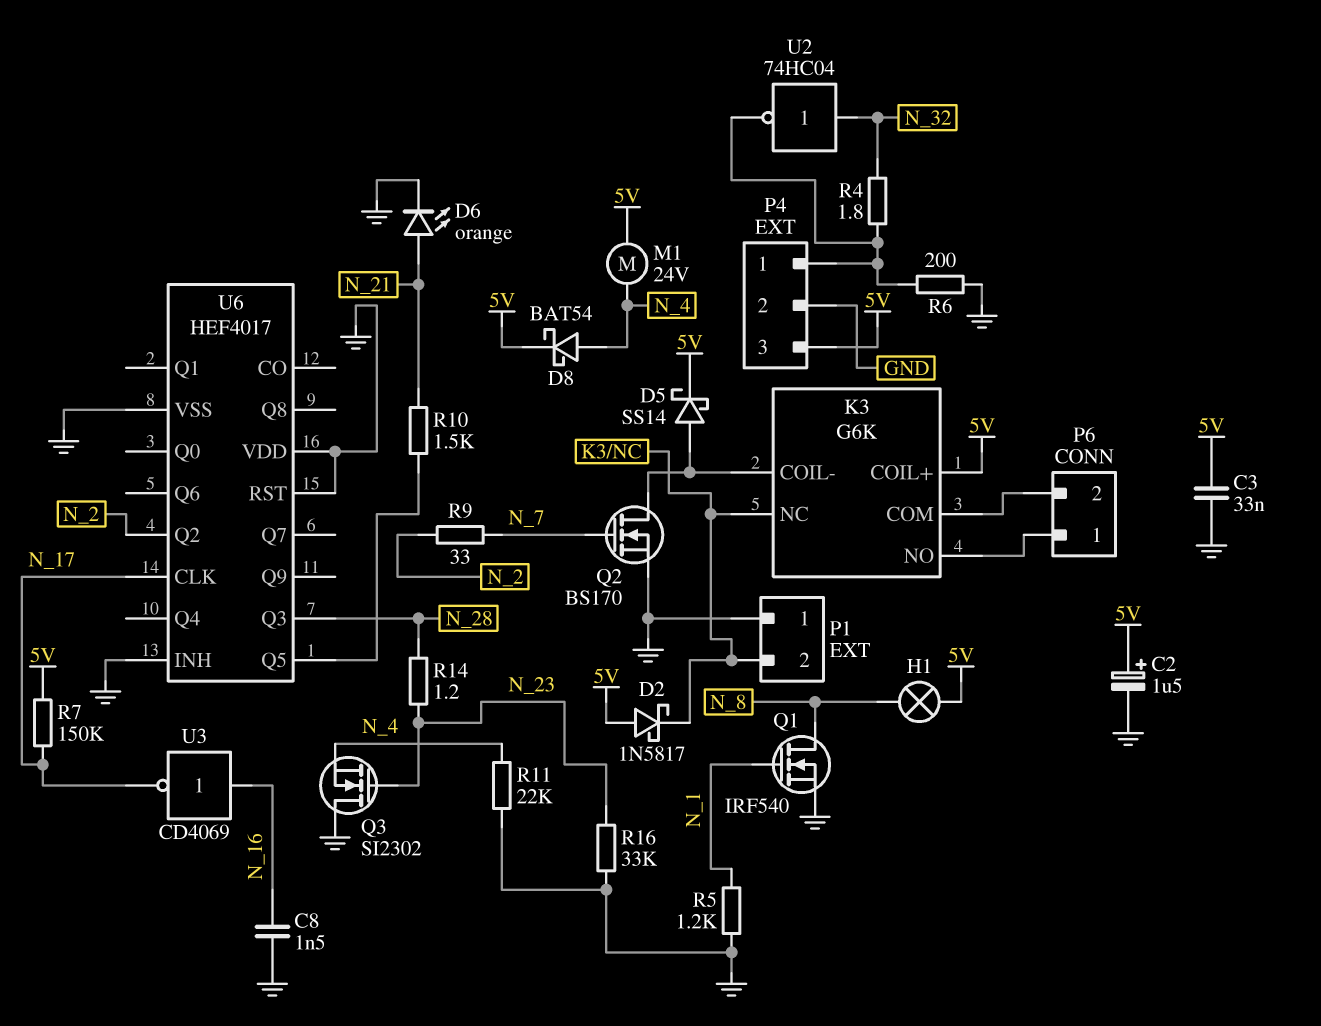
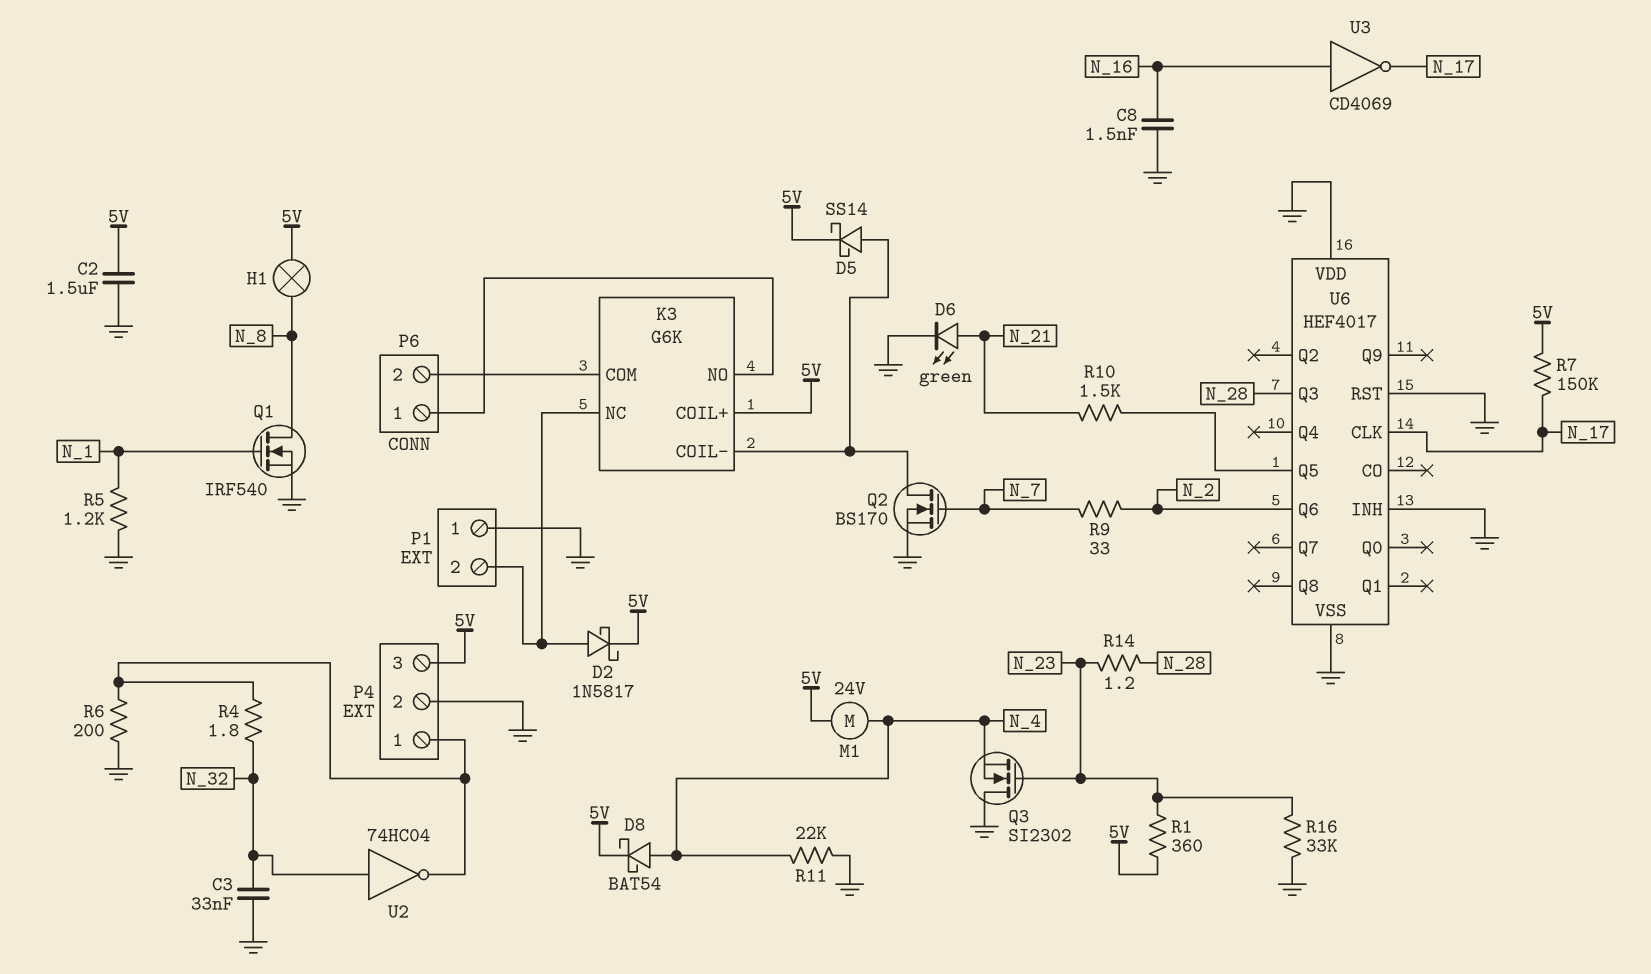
C2: 1.5uF (plus 5V, minus GND) -> 1.5uF (5V, GND)
C3: 33nF (5V, GND) -> 33nF (GND, N_32)
D2: schottky 1N5817 (A 5V, K K3/NC) -> schottky 1N5817 (A K3/NC, K 5V)
D6: LED orange (A N_21, K GND) -> LED green (A N_21, K GND)
R1: none -> 360 (5V, N_23)
U6 pin Q2: N_2 -> none
U6 pin Q6: none -> N_2

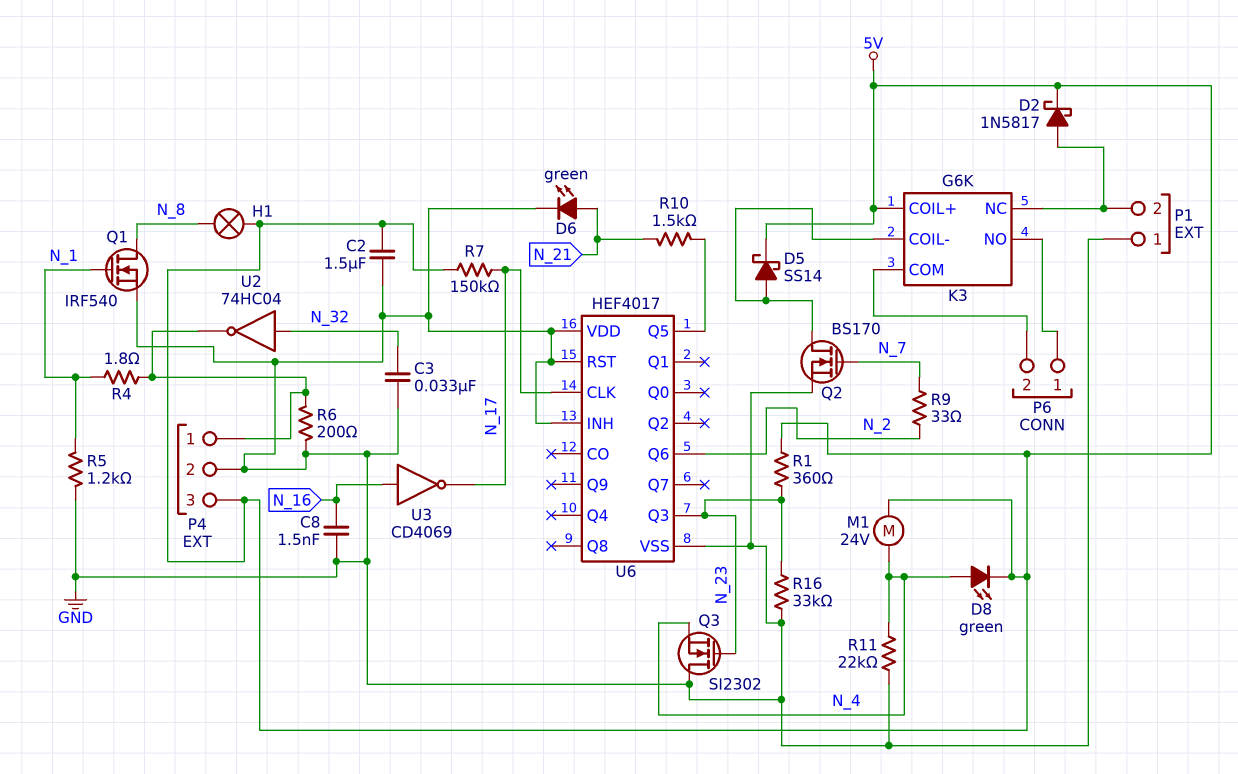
D8: schottky BAT54 (A N_4, K 5V) -> LED green (A N_4, K 5V)
R4: 1.8 (N_32, P4/1) -> 1.8 (N_1, P4/1)
R14: 1.2 (N_23, N_28) -> none
U6 pin Q3: N_28 -> N_23

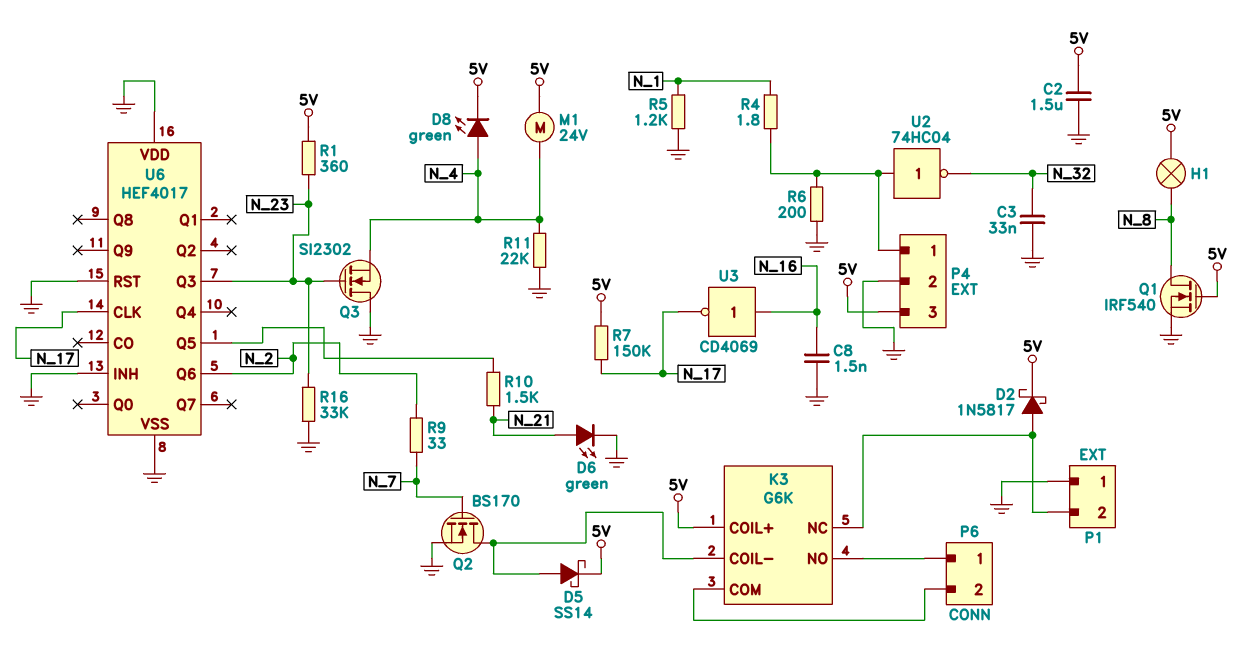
Q1: NMOS IRF540 (G N_1, D N_8, S GND) -> NMOS IRF540 (G 5V, D N_8, S GND)
U2: NOT 74HC04 (in N_32, out P4/1) -> NOT 74HC04 (in P4/1, out N_32)

